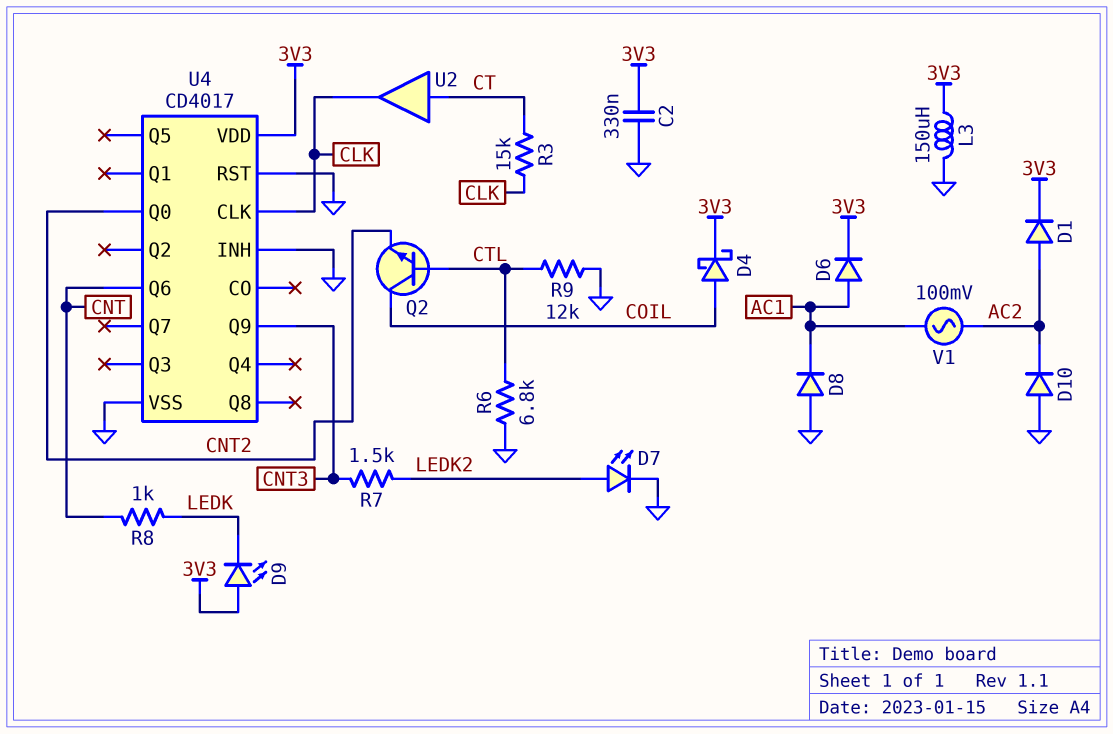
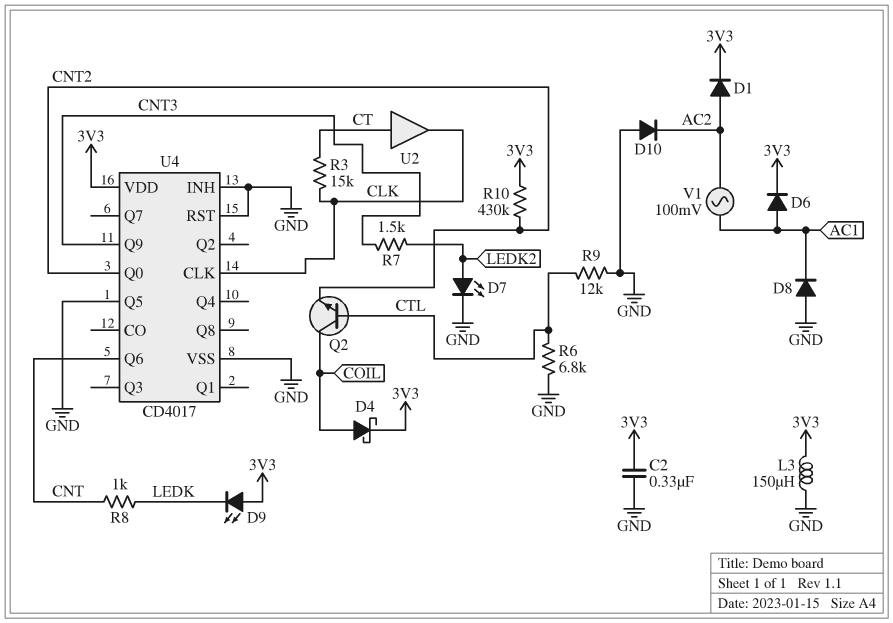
R10: none -> 430k (3V3, CNT2)
U4 pin Q5: none -> GND

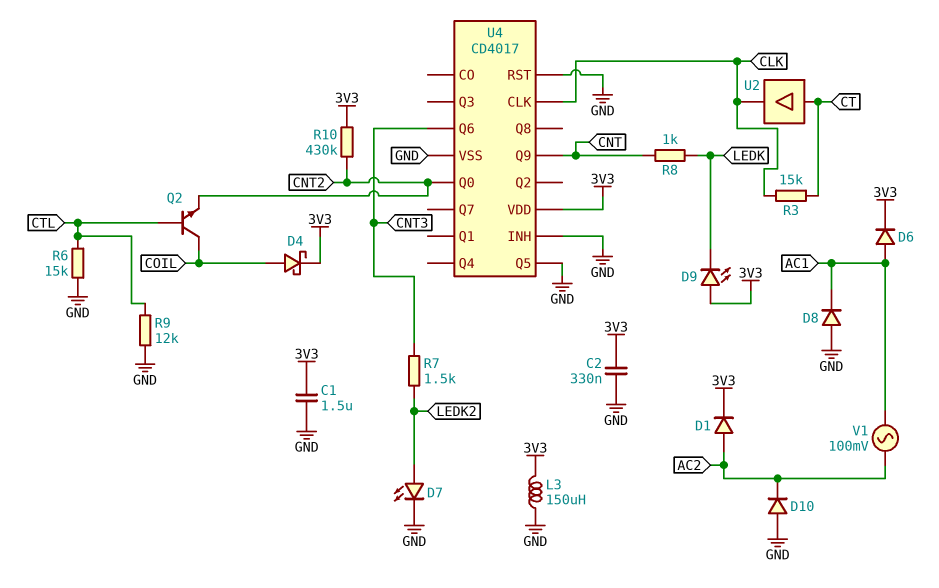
C1: none -> 1.5uF (3V3, GND)
R6: 6.8k (CTL, GND) -> 15k (CTL, GND)
U4 pin Q6: CNT -> CNT3
U4 pin Q9: CNT3 -> CNT

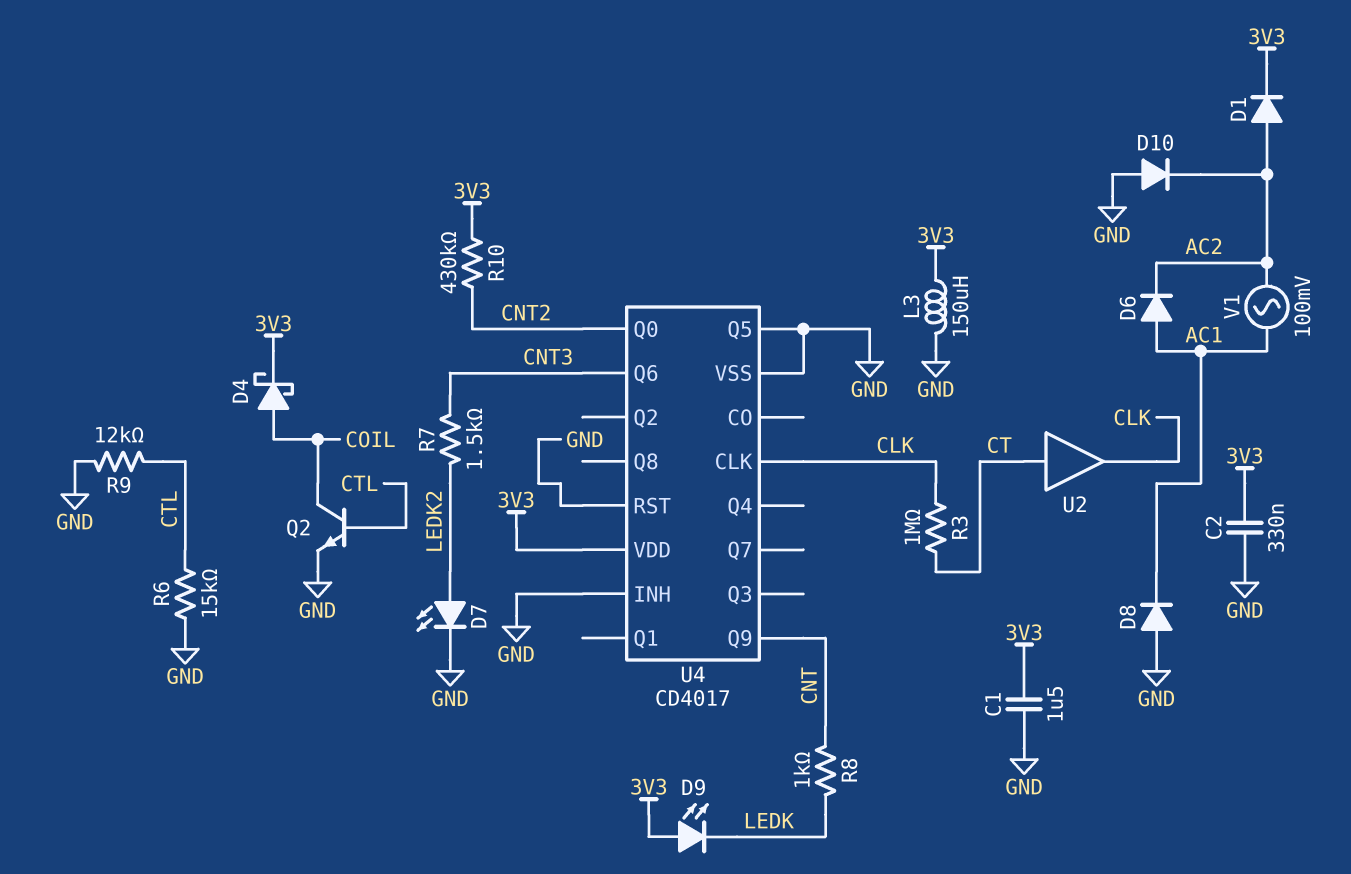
D6: diode (A AC1, K 3V3) -> diode (A AC1, K AC2)
Q2: NPN (B CTL, C COIL, E CNT2) -> NPN (B CTL, C COIL, E GND)
R3: 15k (CLK, CT) -> 1M (CLK, CT)

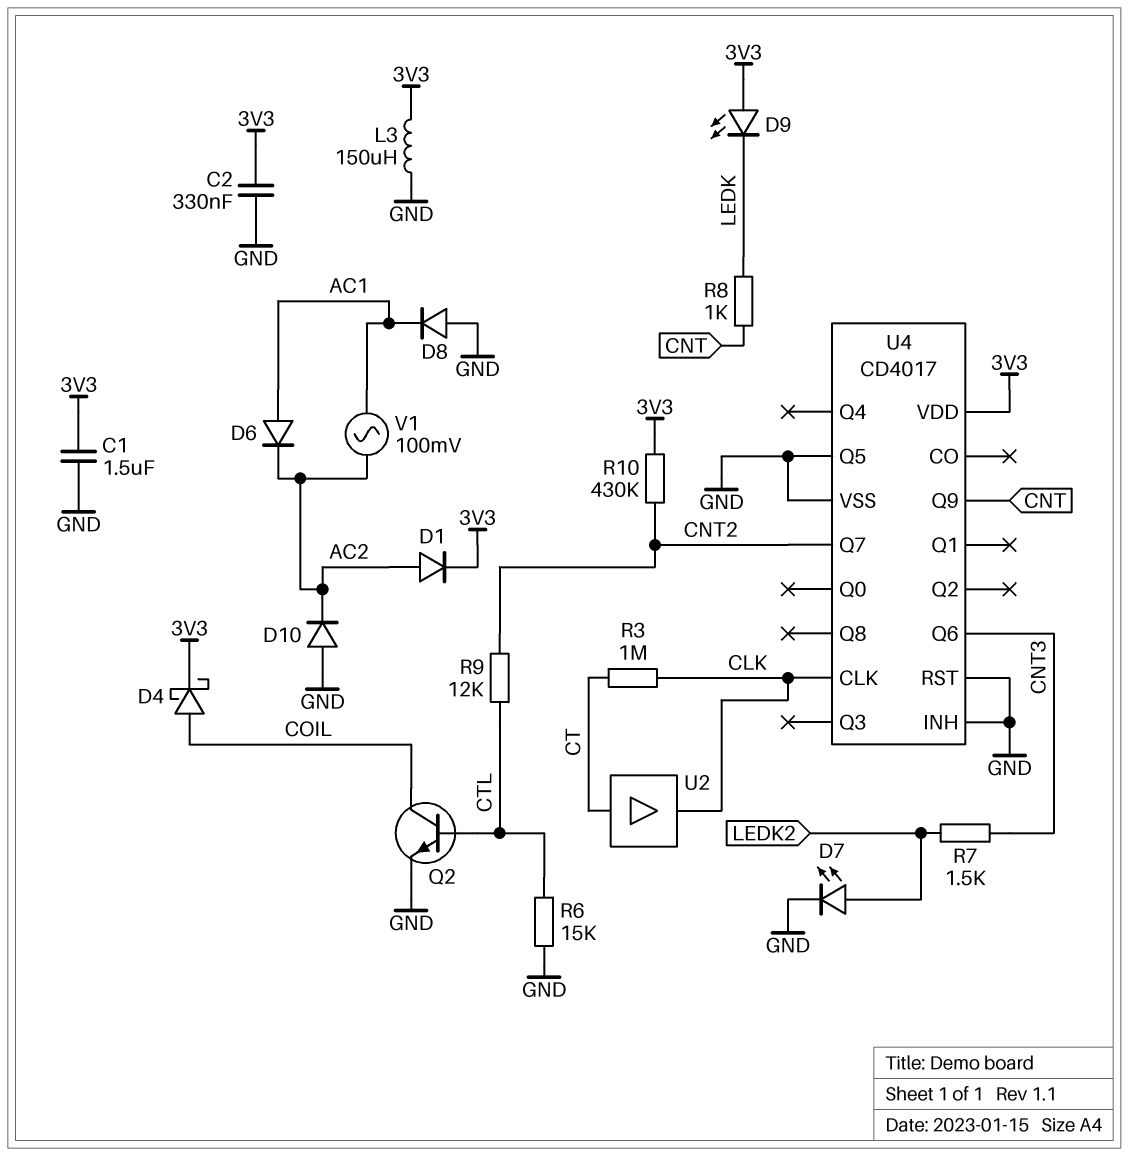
R9: 12k (CTL, GND) -> 12k (CNT2, CTL)
U4 pin Q0: CNT2 -> none
U4 pin Q7: none -> CNT2

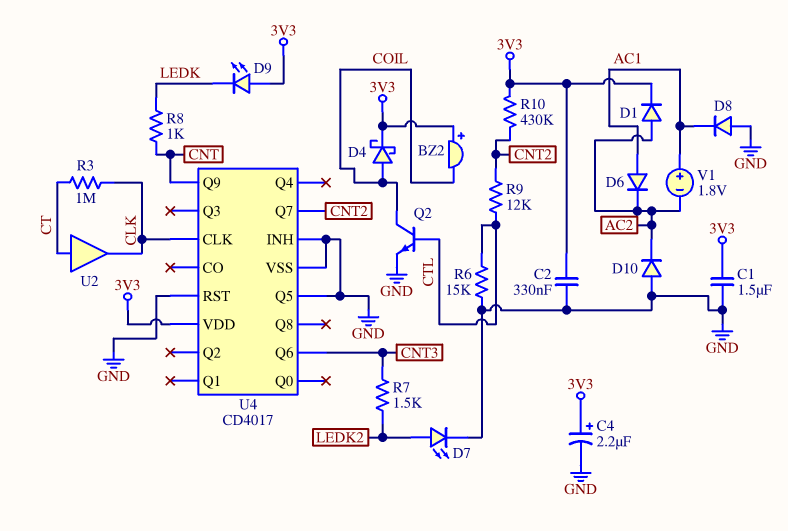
BZ2: none -> buzzer (plus 3V3, minus COIL)
C4: none -> 2.2uF (plus 3V3, minus GND)
L3: 150uH (3V3, GND) -> none
V1: AC 100mV (AC1, AC2) -> 1.8V (plus AC1, minus AC2)

